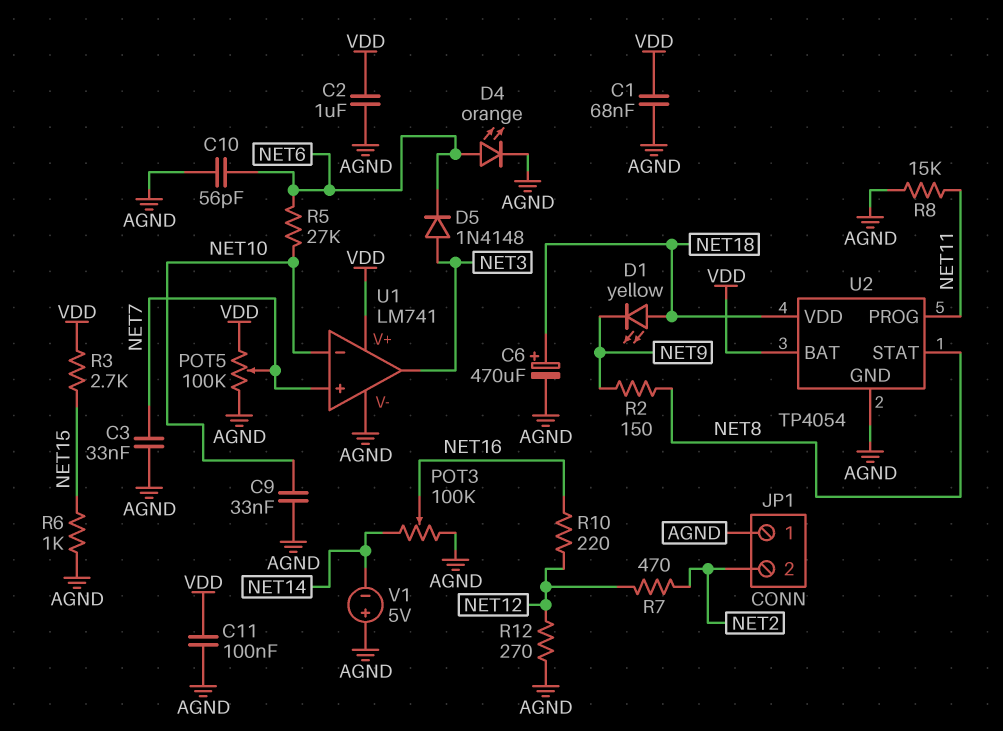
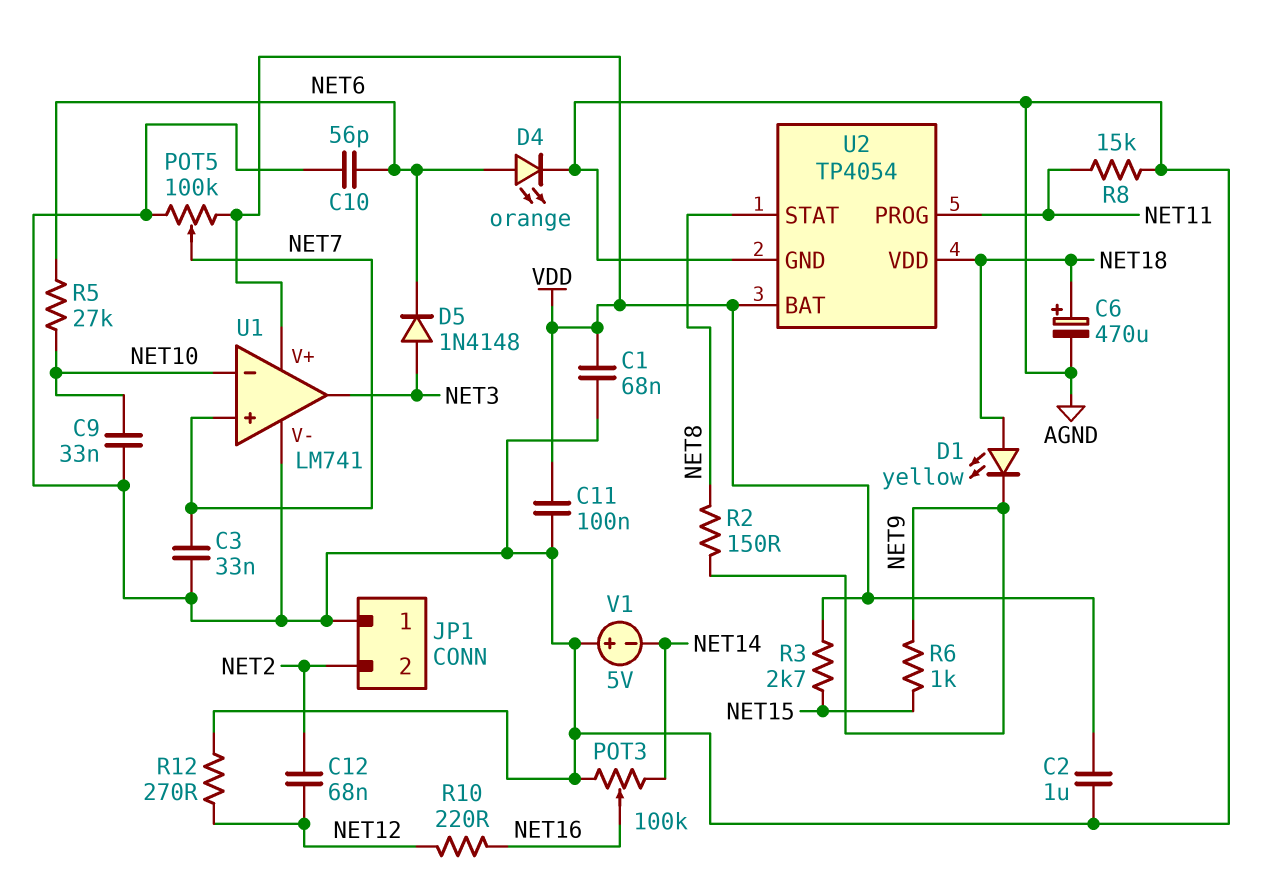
C12: none -> 68nF (NET2, NET12)
R6: 1k (AGND, NET15) -> 1k (NET9, NET15)
R7: 470 (NET2, NET12) -> none

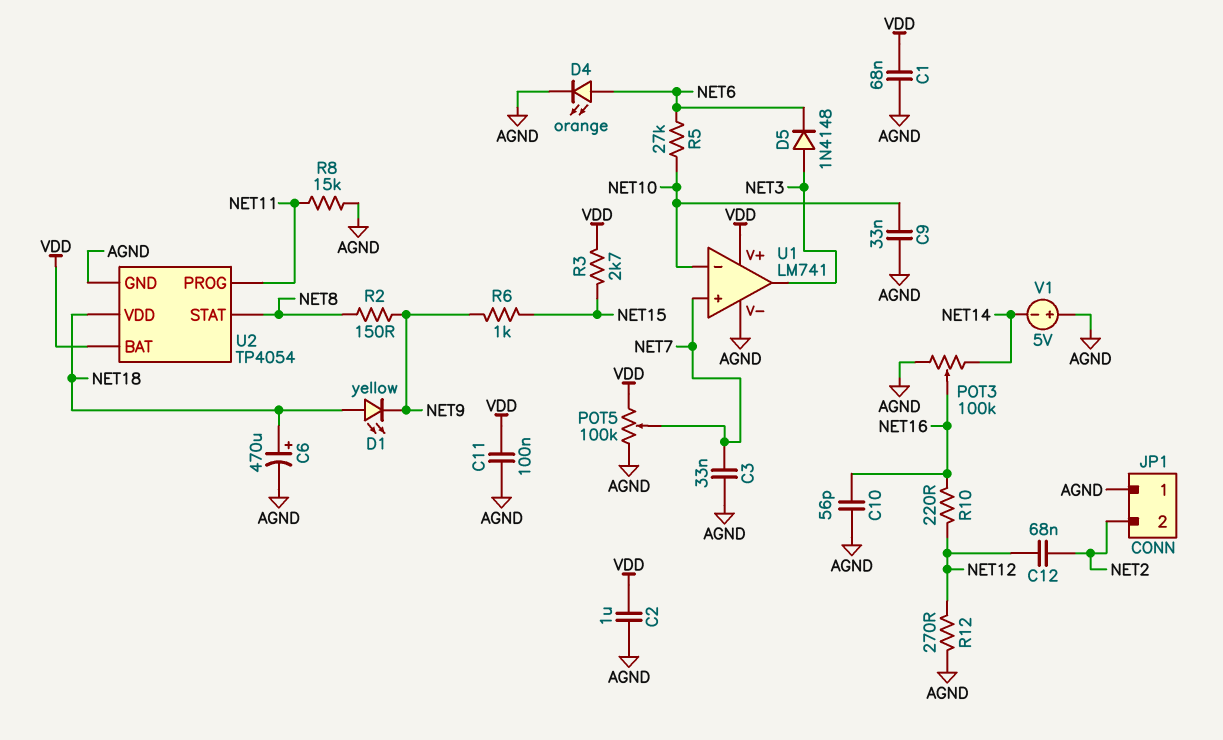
C10: 56pF (AGND, NET6) -> 56pF (AGND, NET16)

